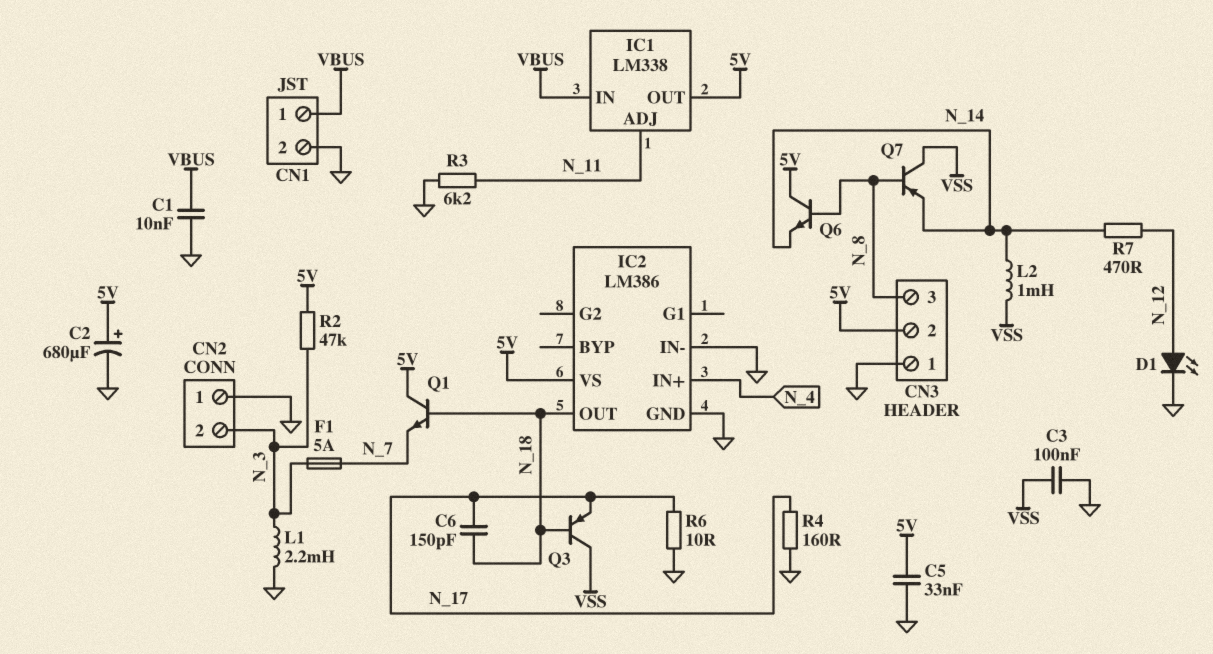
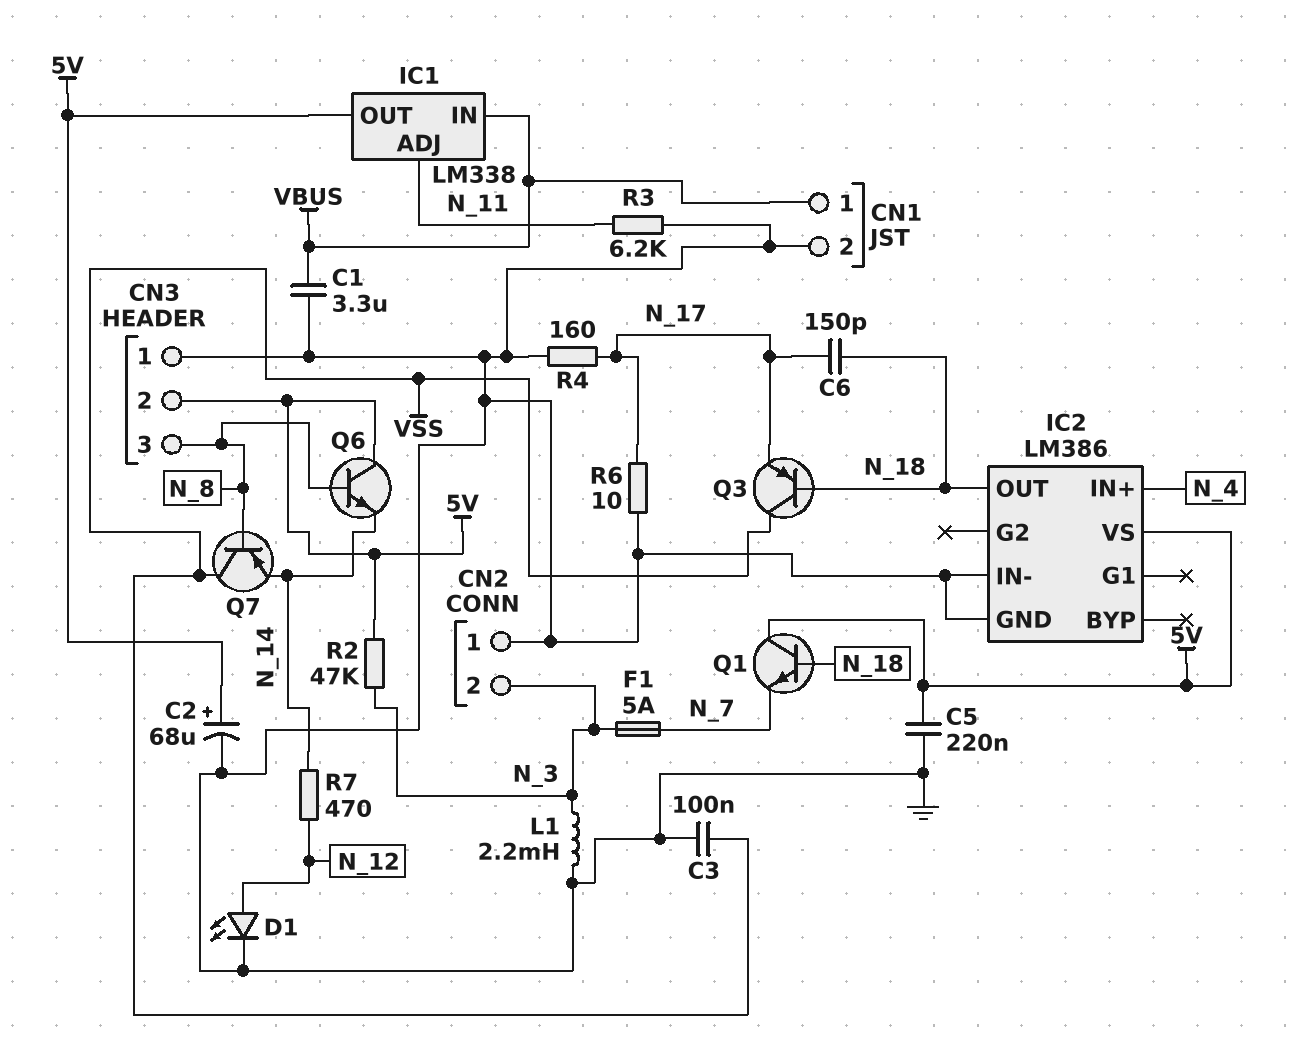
C1: 10nF (GND, VBUS) -> 3.3uF (GND, VBUS)
C2: 680uF (plus 5V, minus GND) -> 68uF (plus 5V, minus GND)
C5: 33nF (5V, GND) -> 220nF (5V, GND)
L2: 1mH (N_14, VSS) -> none

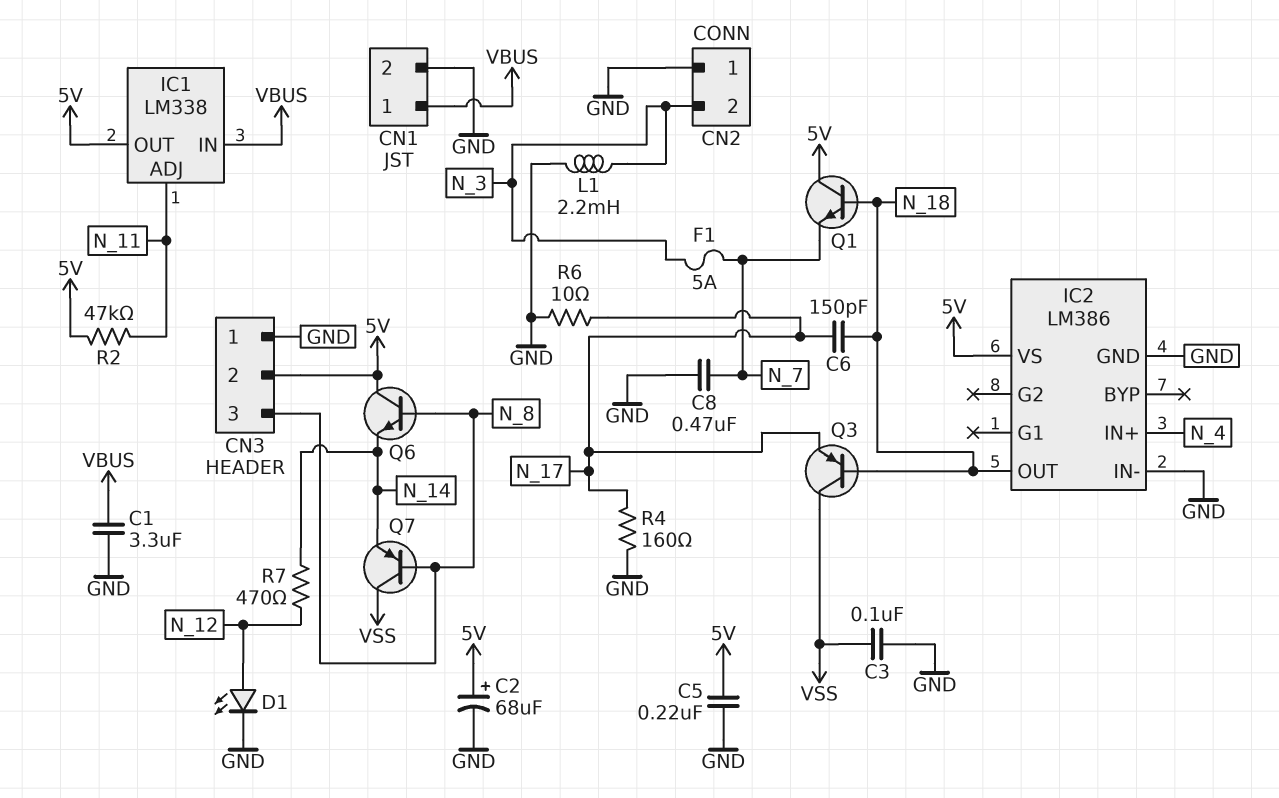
C8: none -> 470nF (GND, N_7)
R2: 47k (5V, N_3) -> 47k (5V, N_11)
R3: 6.2k (GND, N_11) -> none

